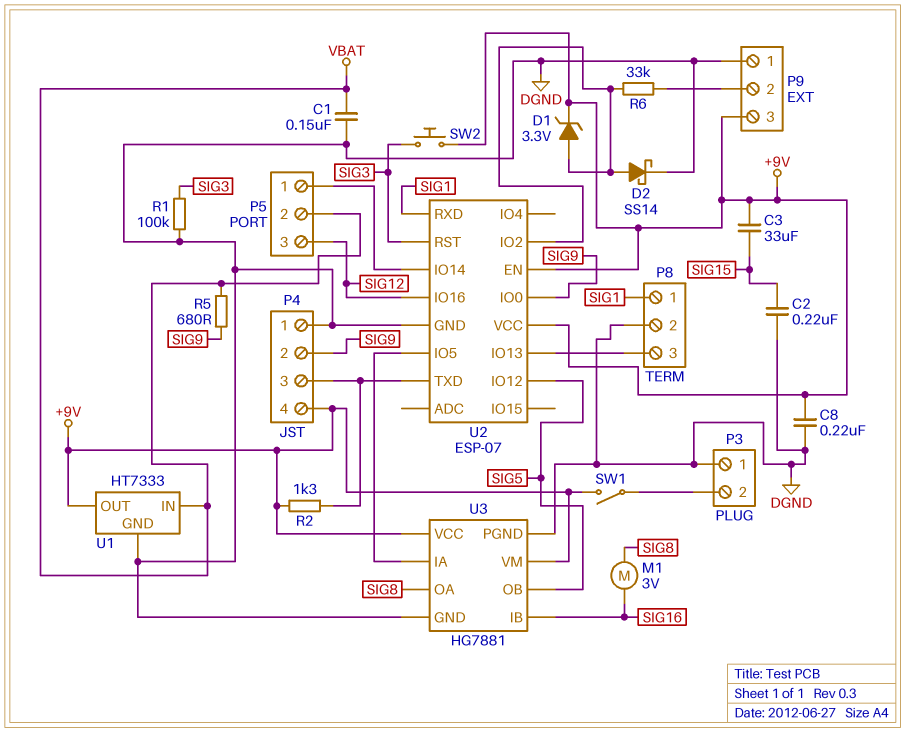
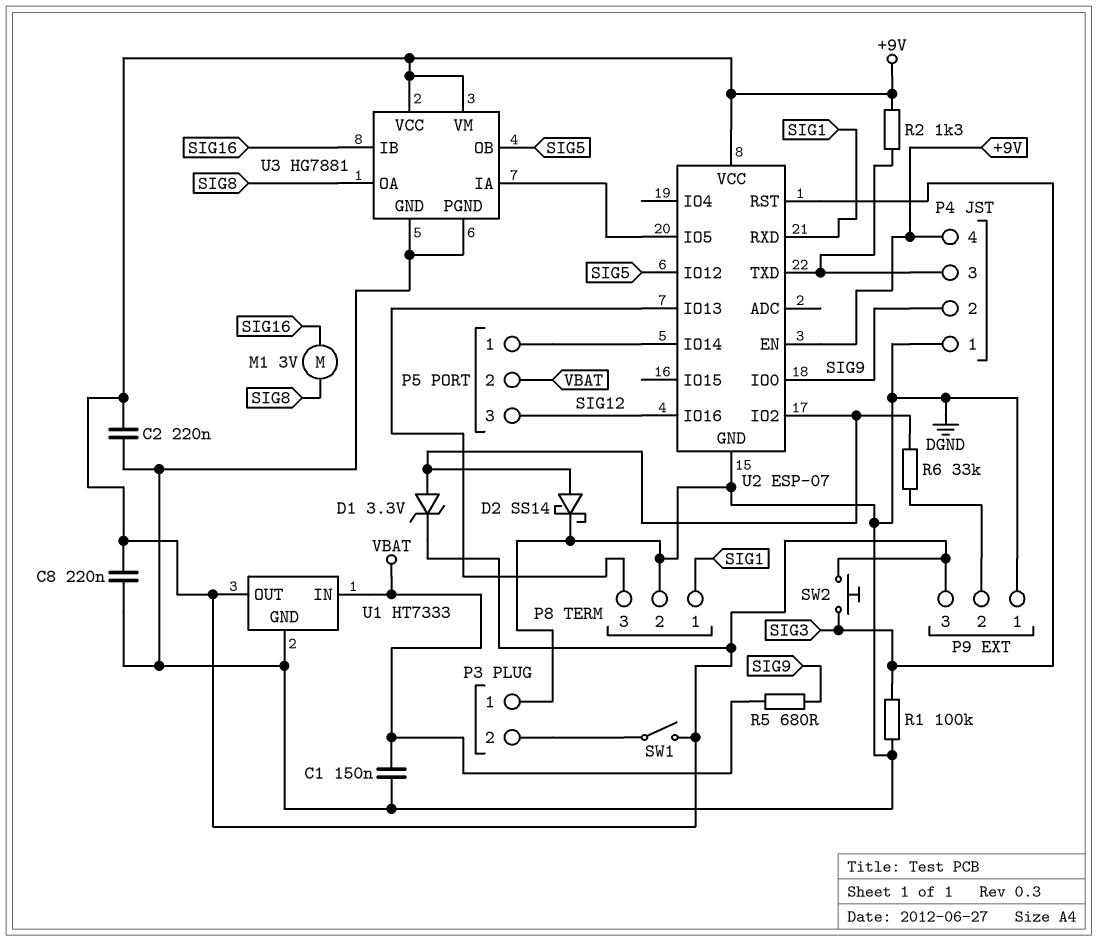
C2: 220nF (DGND, SIG15) -> 220nF (+9V, DGND)
C3: 33uF (+9V, SIG15) -> none

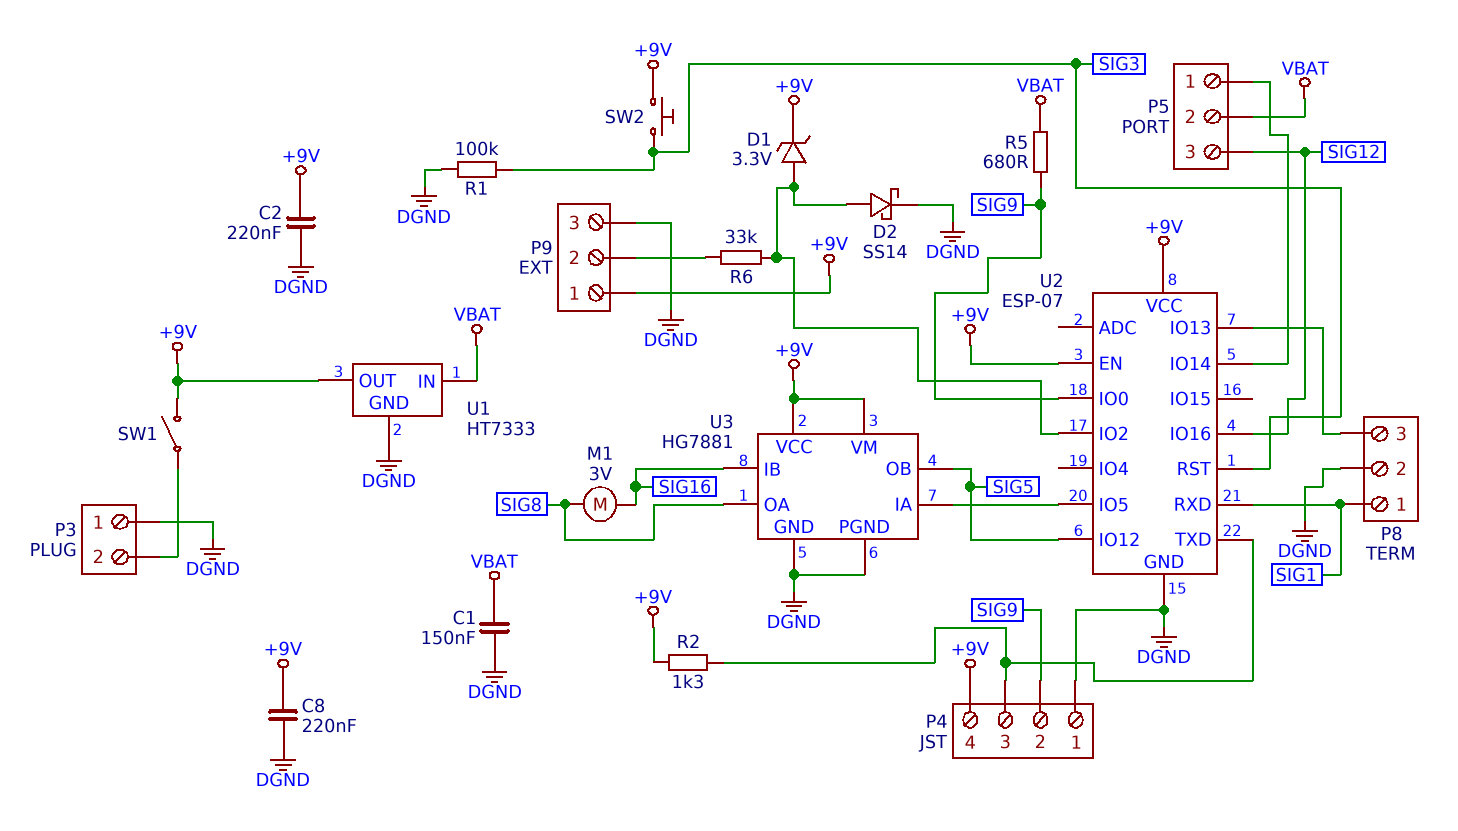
P9 pin 1: DGND -> +9V
P9 pin 3: +9V -> DGND

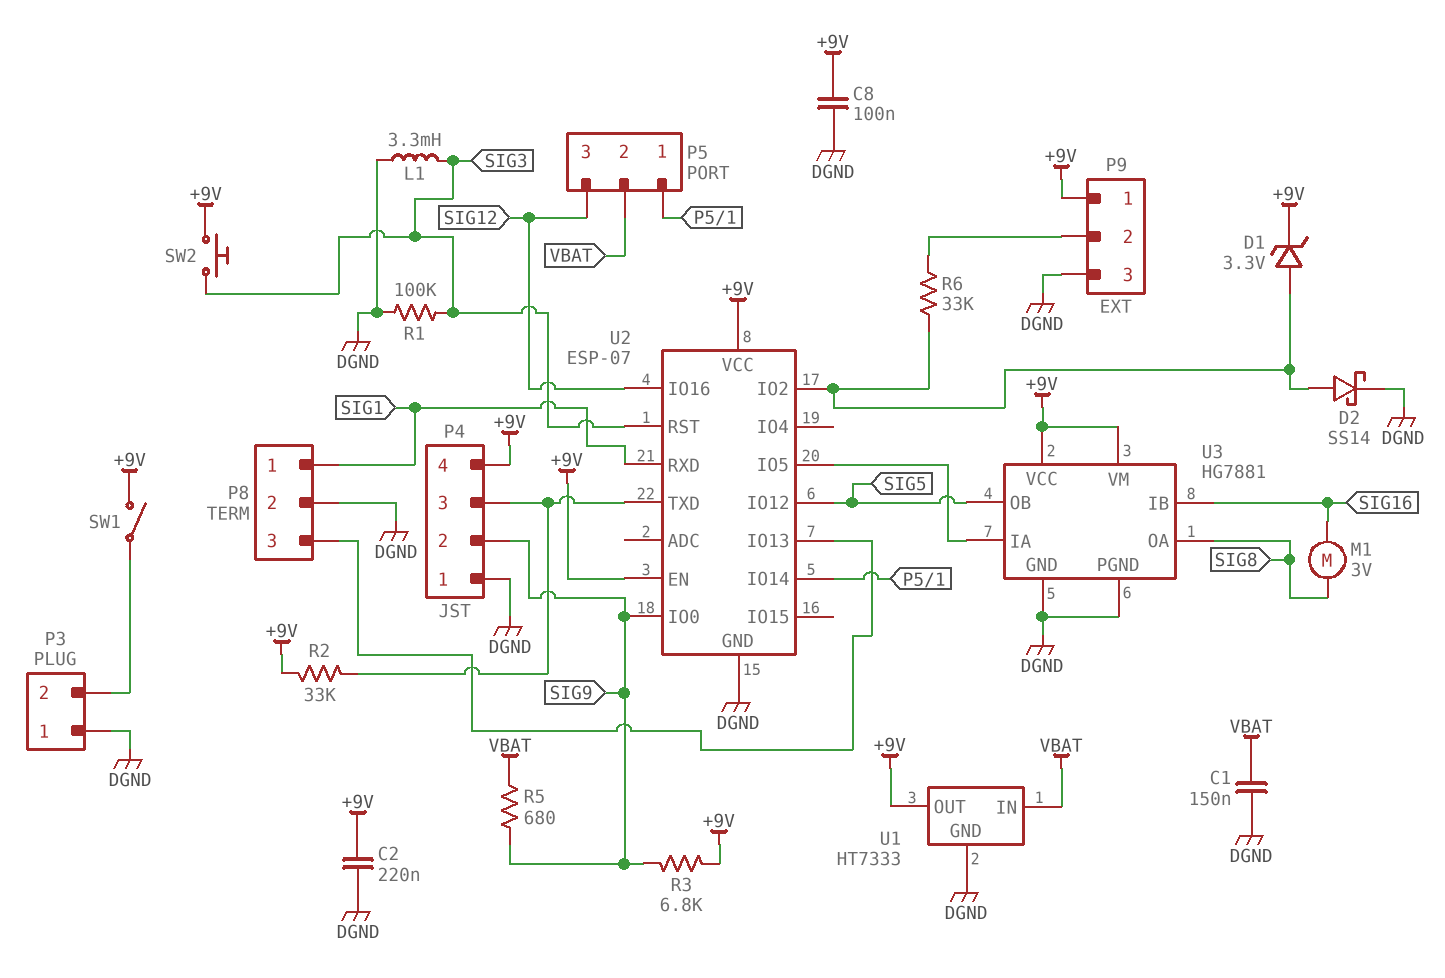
C8: 220nF (+9V, DGND) -> 100nF (+9V, DGND)
L1: none -> 3.3mH (DGND, SIG3)
R2: 1.3k (+9V, P4/3) -> 33k (+9V, P4/3)
R3: none -> 6.8k (+9V, SIG9)

